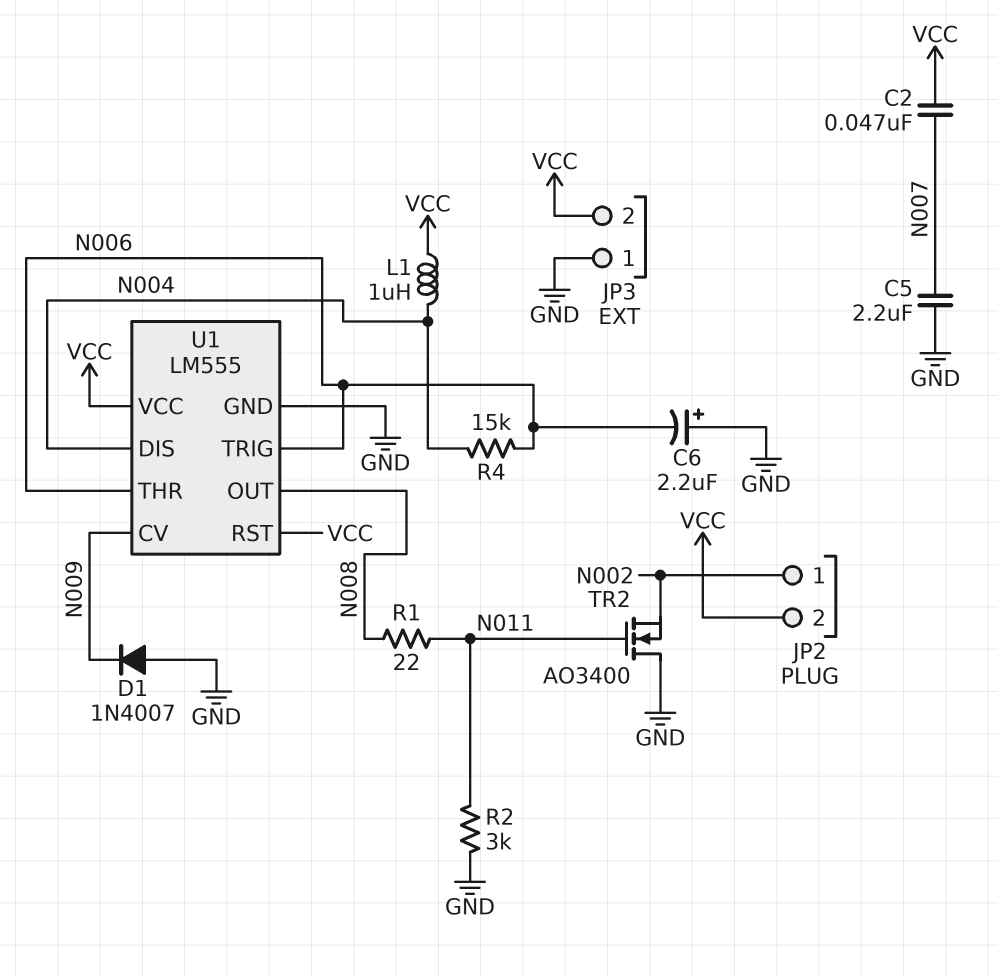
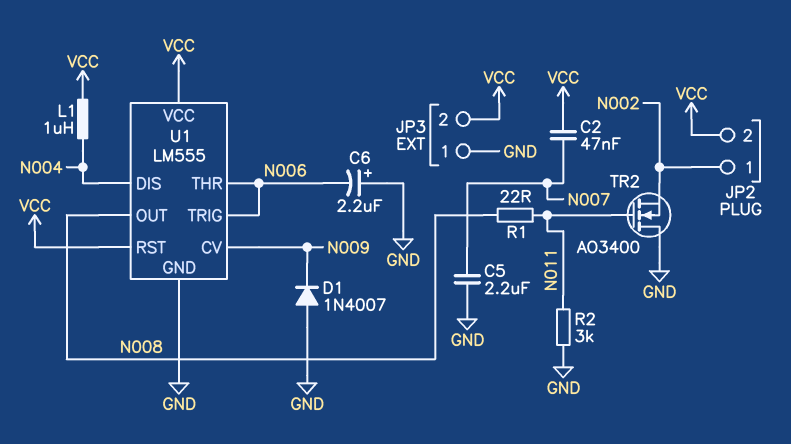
R4: 15k (N004, N006) -> none

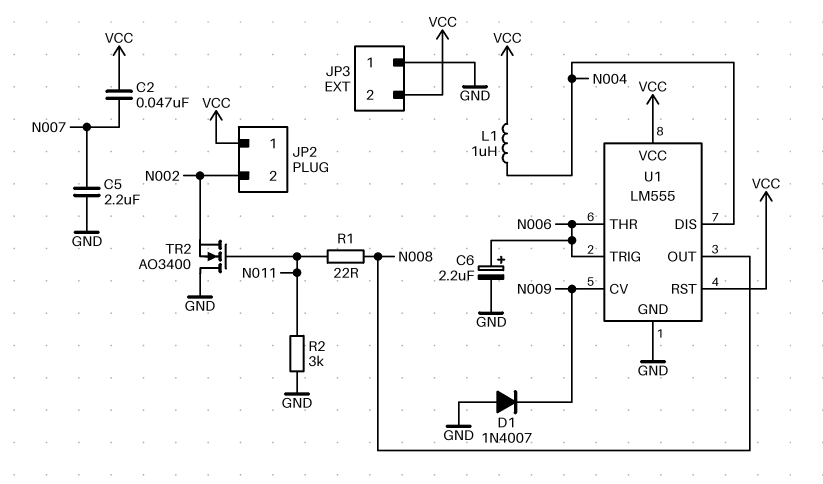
C6: 2.2uF (plus GND, minus N006) -> 2.2uF (plus N006, minus GND)
JP2 pin 1: N002 -> VCC
JP2 pin 2: VCC -> N002

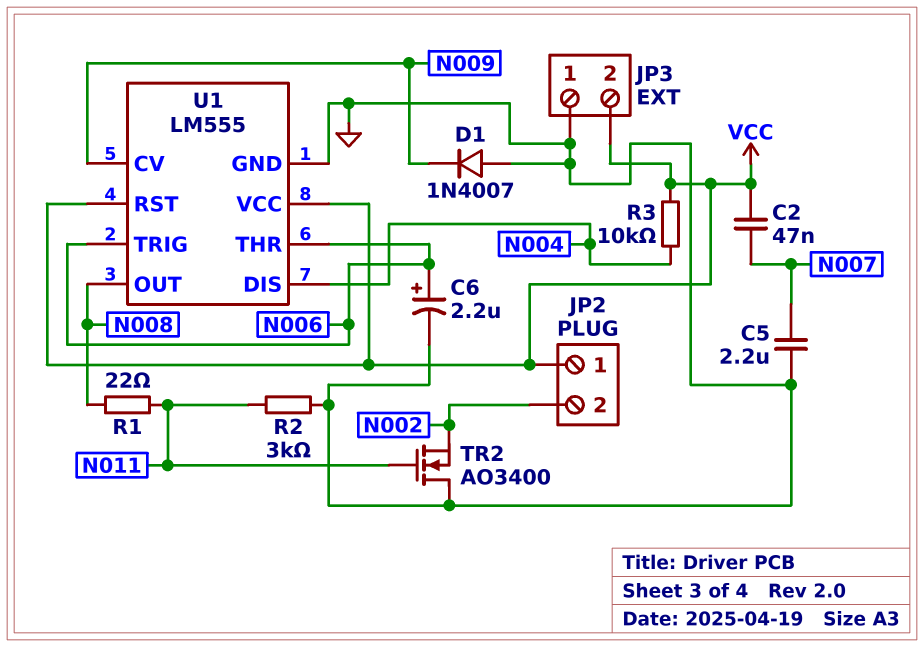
L1: 1uH (N004, VCC) -> none
R3: none -> 10k (N004, VCC)

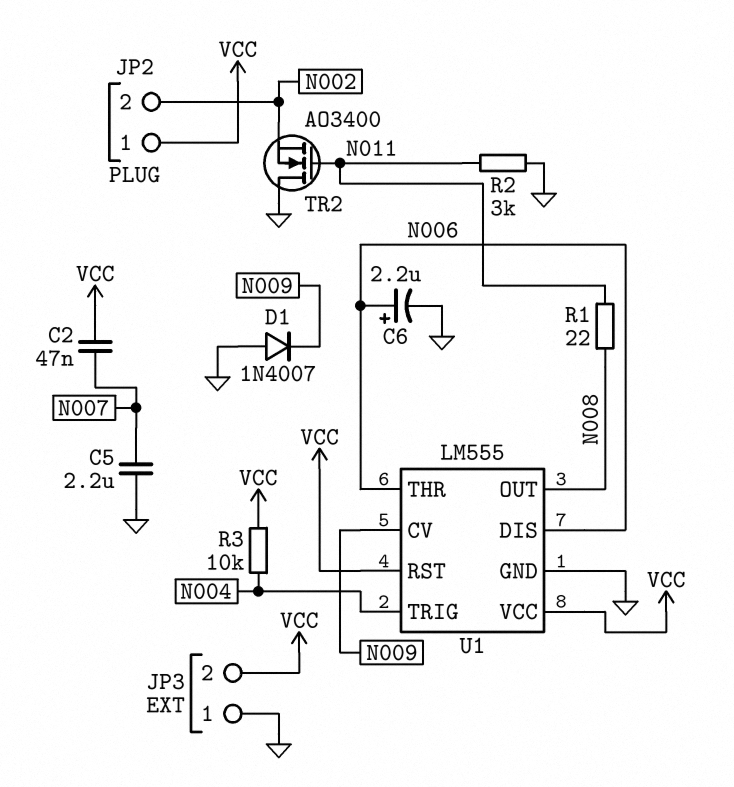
U1 pin DIS: N004 -> N006
U1 pin TRIG: N006 -> N004

